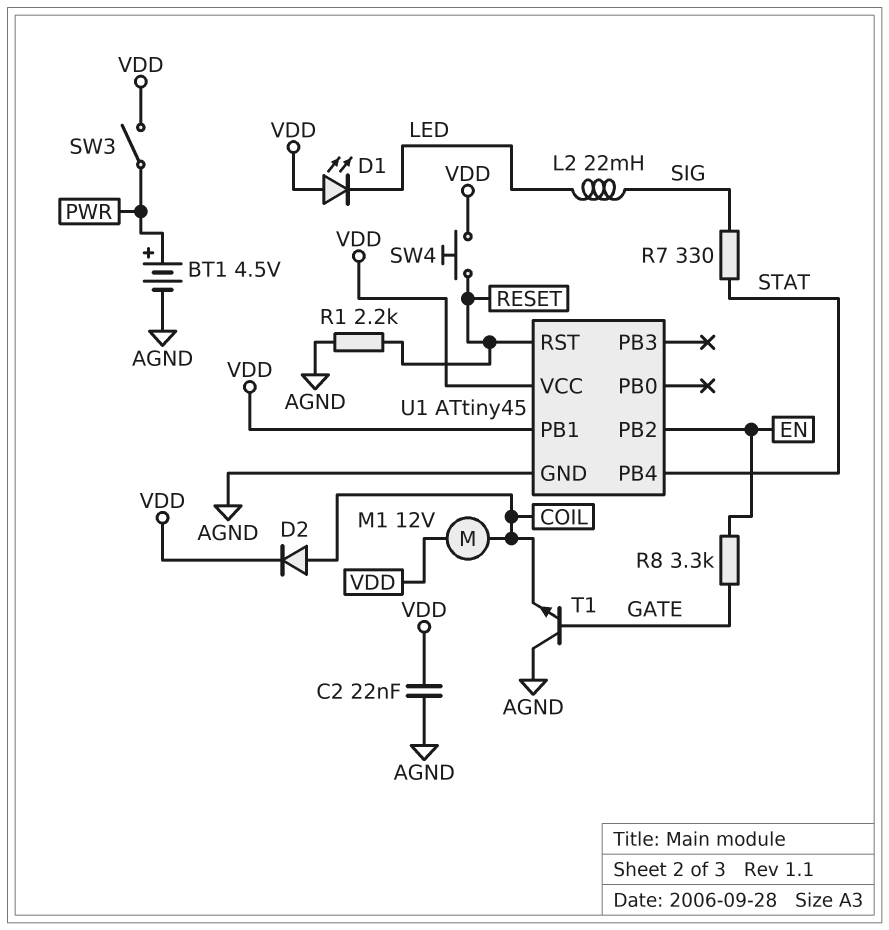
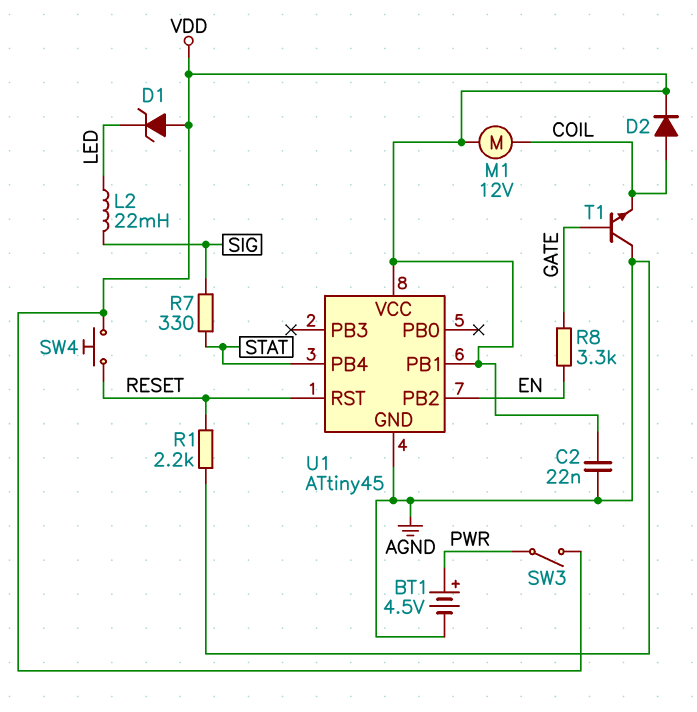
D1: LED (A VDD, K LED) -> zener (A VDD, K LED)

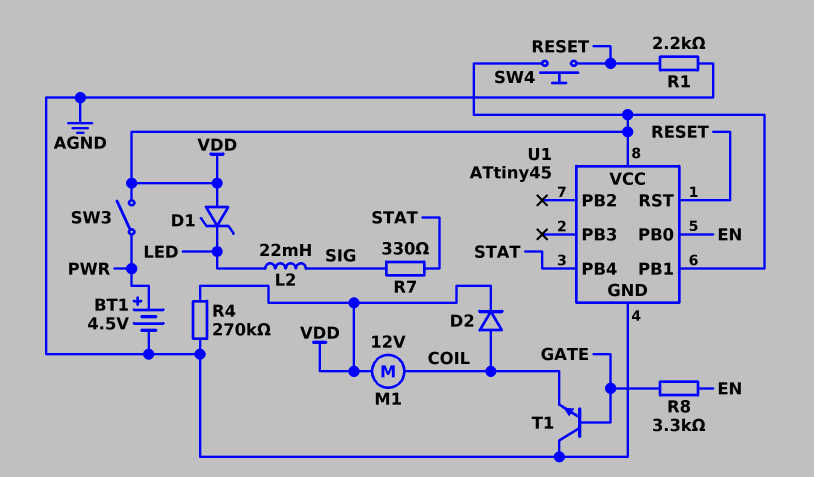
C2: 22nF (AGND, VDD) -> none
R4: none -> 270k (AGND, VDD)
U1 pin PB0: none -> EN
U1 pin PB2: EN -> none

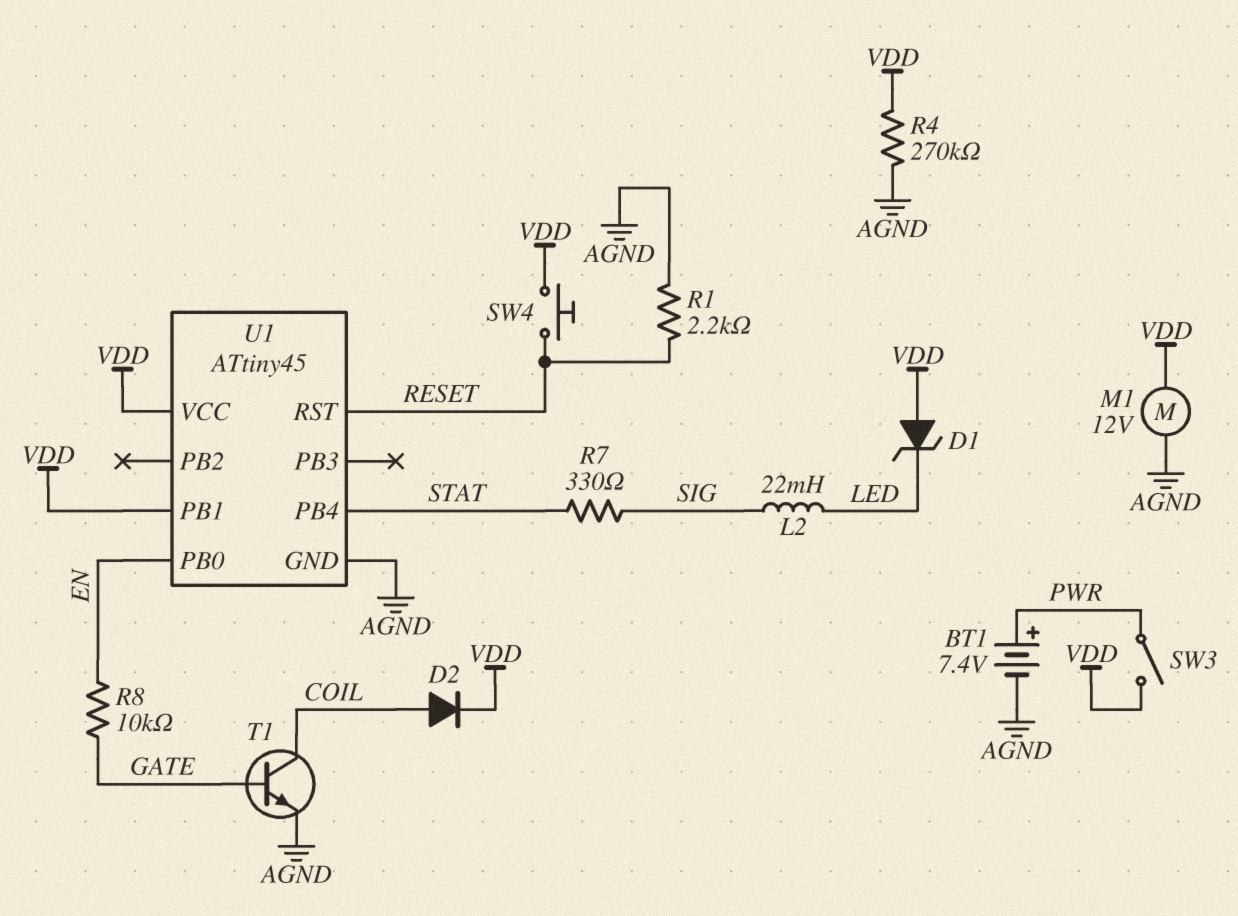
BT1: 4.5V (plus PWR, minus AGND) -> 7.4V (plus PWR, minus AGND)
M1: motor 12V (COIL, VDD) -> motor 12V (AGND, VDD)
R8: 3.3k (EN, GATE) -> 10k (EN, GATE)
T1: NPN (B GATE, C AGND, E COIL) -> NPN (B GATE, C COIL, E AGND)

